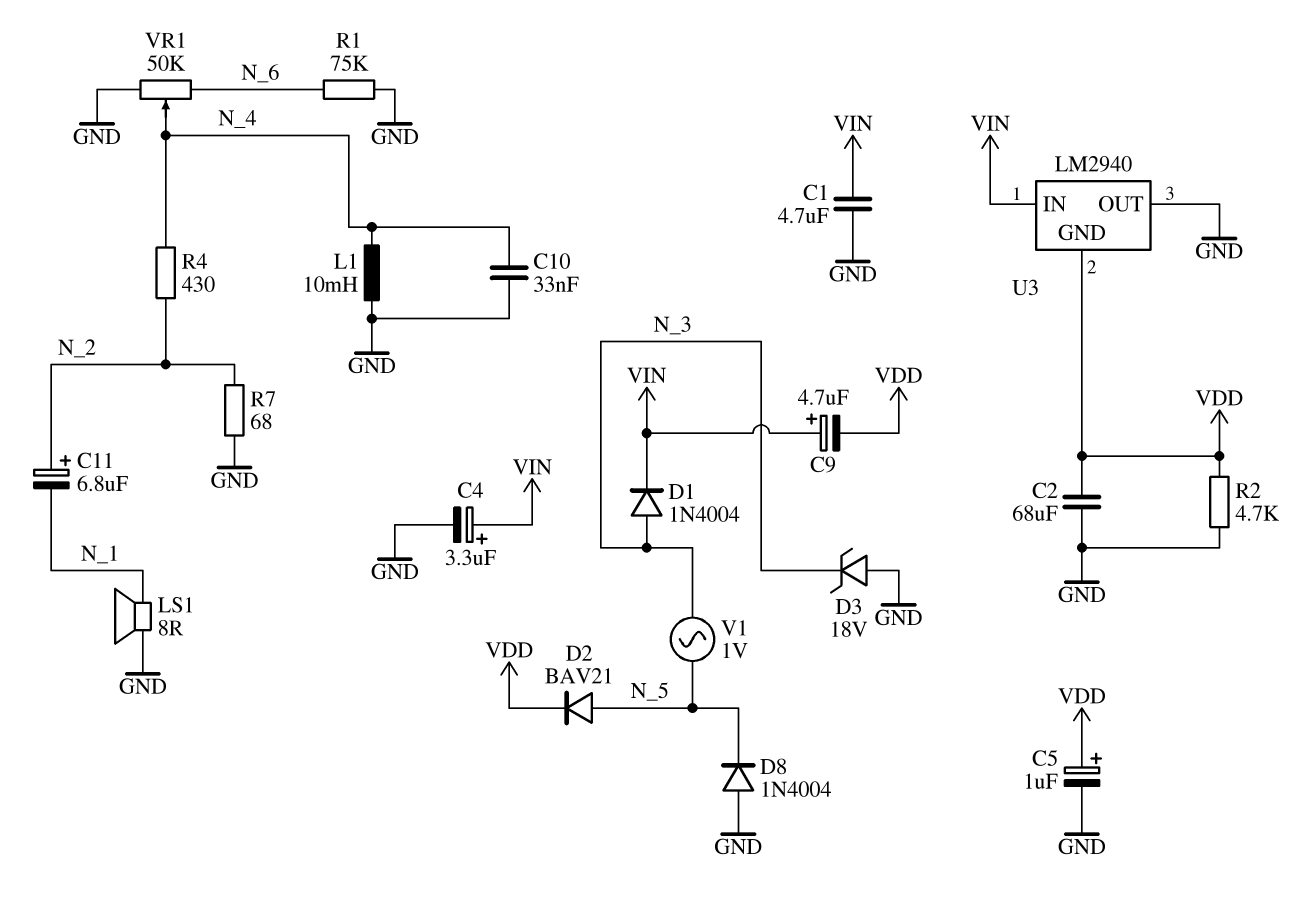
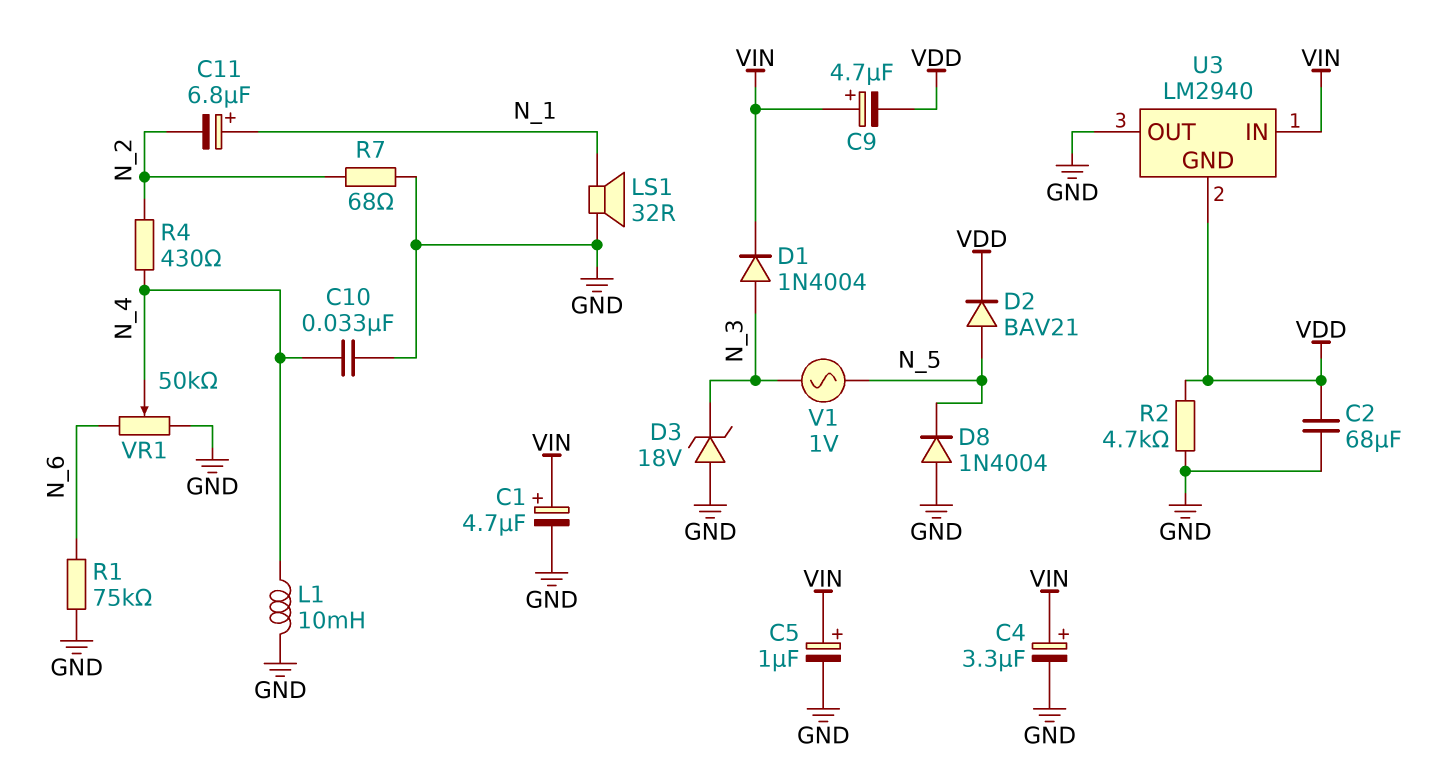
C1: 4.7uF (GND, VIN) -> 4.7uF (plus VIN, minus GND)
C5: 1uF (plus VDD, minus GND) -> 1uF (plus VIN, minus GND)
C11: 6.8uF (plus N_2, minus N_1) -> 6.8uF (plus N_1, minus N_2)
LS1: speaker 8R (GND, N_1) -> speaker 32R (GND, N_1)

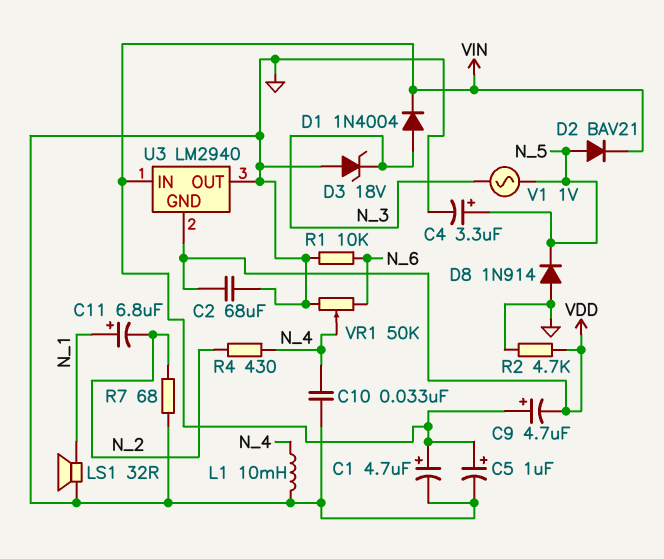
C4: 3.3uF (plus VIN, minus GND) -> 3.3uF (plus N_5, minus GND)
D2: diode BAV21 (A N_5, K VDD) -> diode BAV21 (A N_5, K VIN)
D8: diode 1N4004 (A GND, K N_5) -> diode 1N914 (A GND, K N_5)
R1: 75k (GND, N_6) -> 10k (GND, N_6)

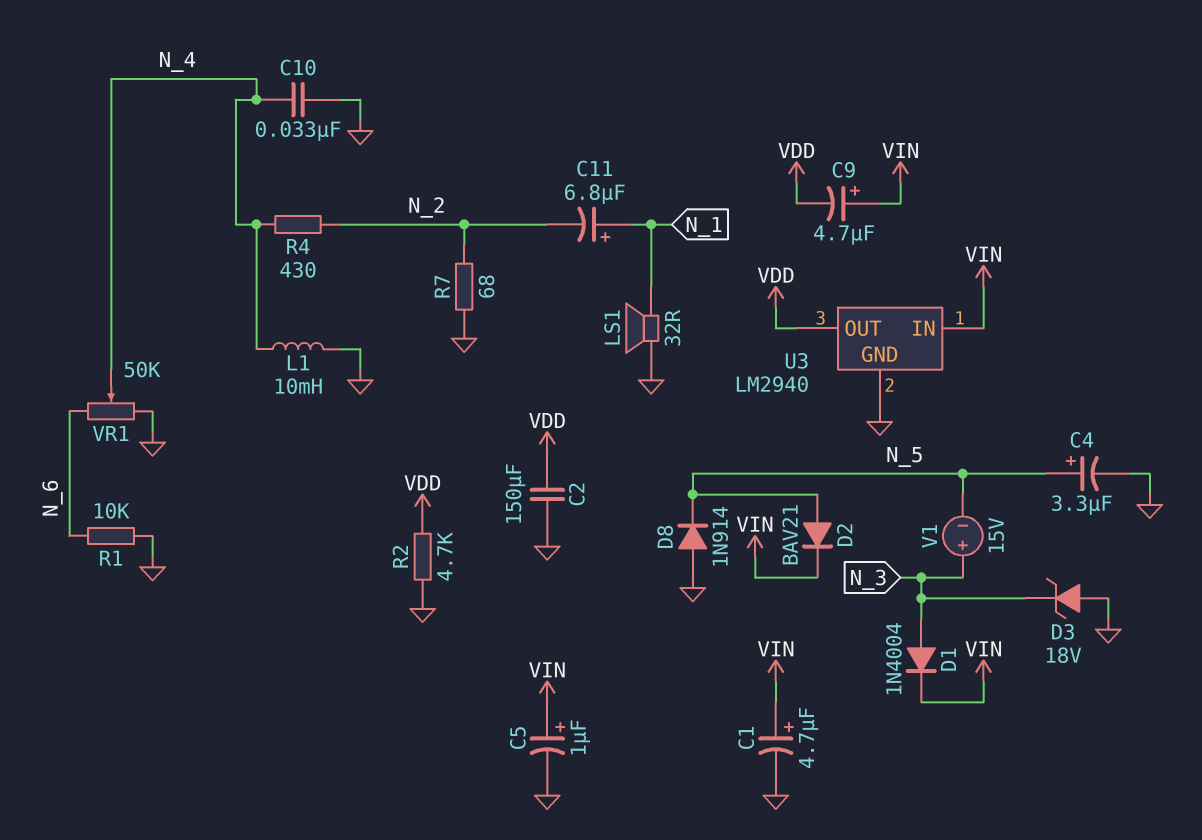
C2: 68uF (GND, VDD) -> 150uF (GND, VDD)
U3 pin GND: VDD -> GND
U3 pin OUT: GND -> VDD
V1: AC 1V (N_3, N_5) -> 15V (plus N_3, minus N_5)

